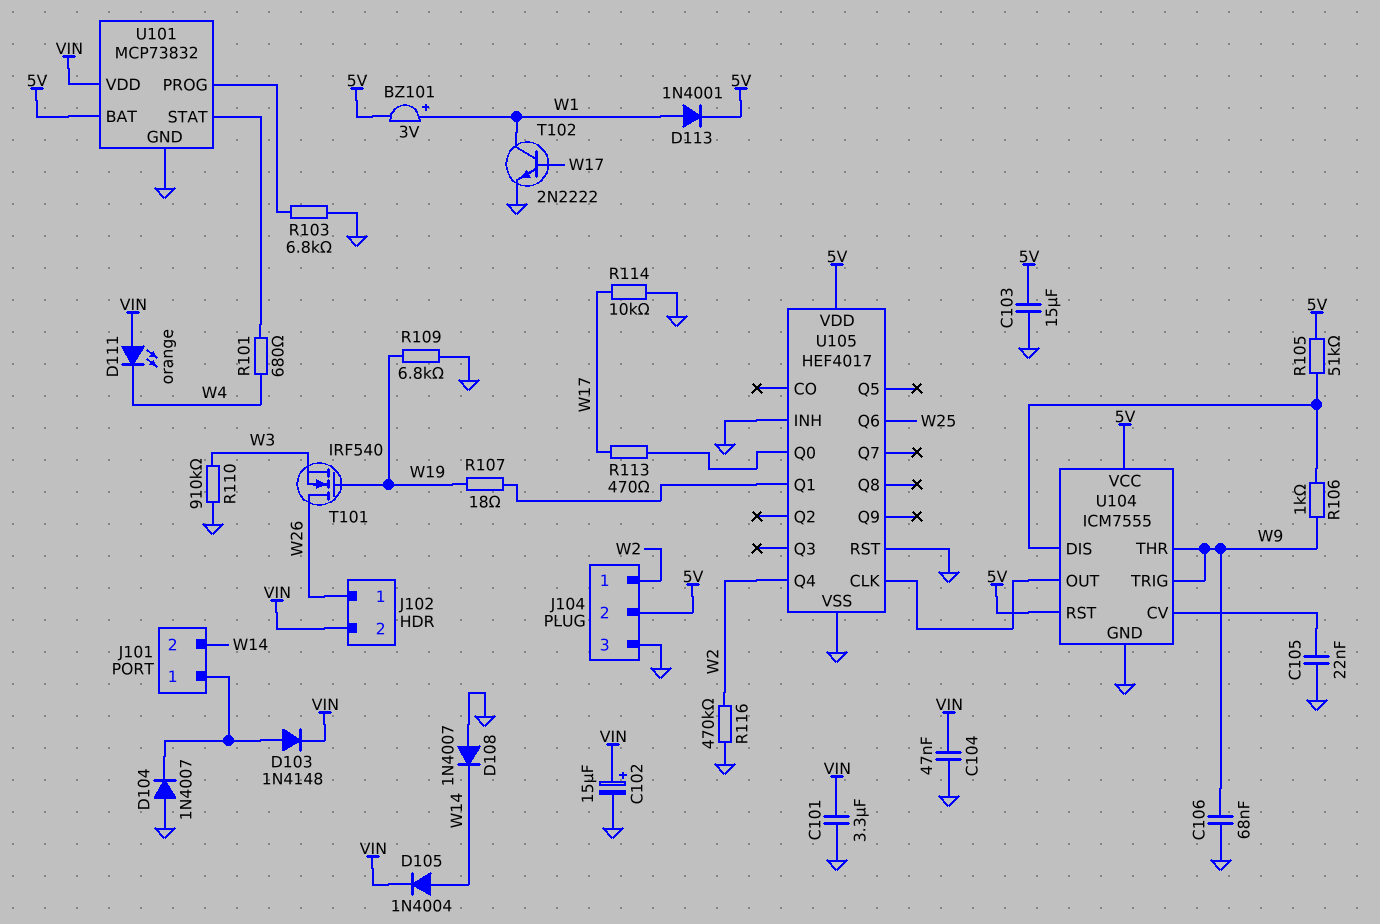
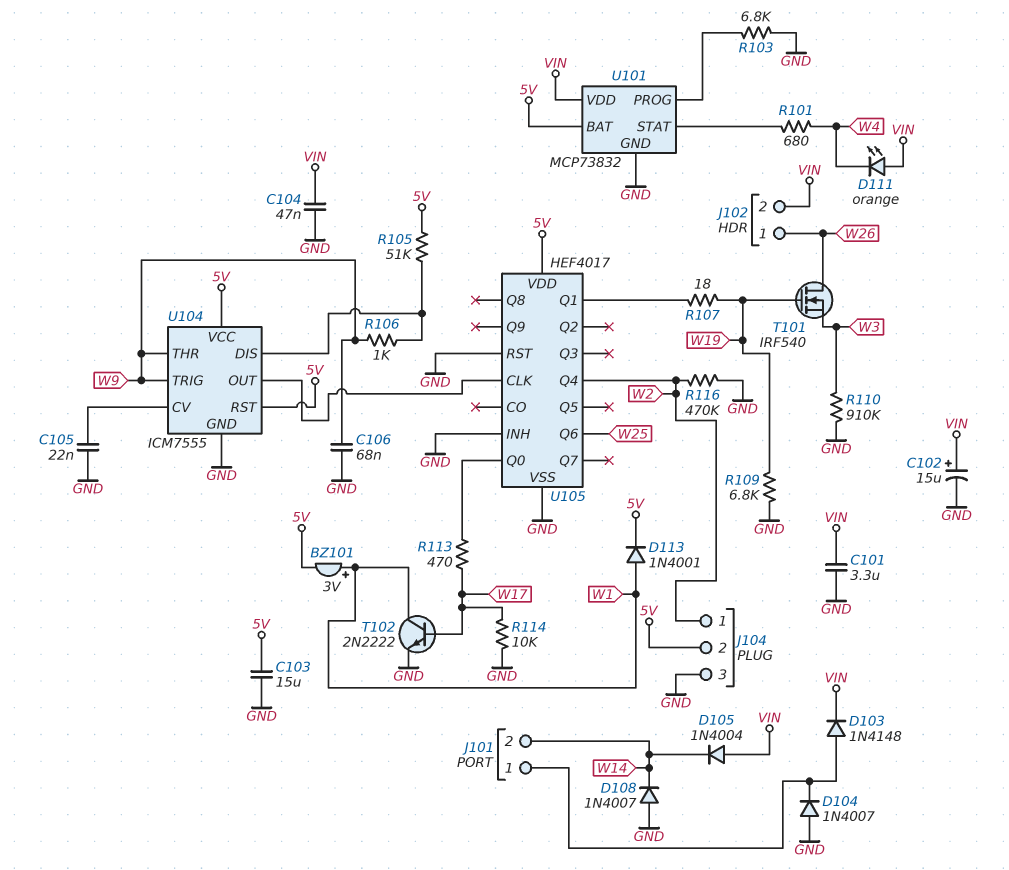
D105: diode 1N4004 (A W14, K VIN) -> diode 1N4004 (A VIN, K W14)

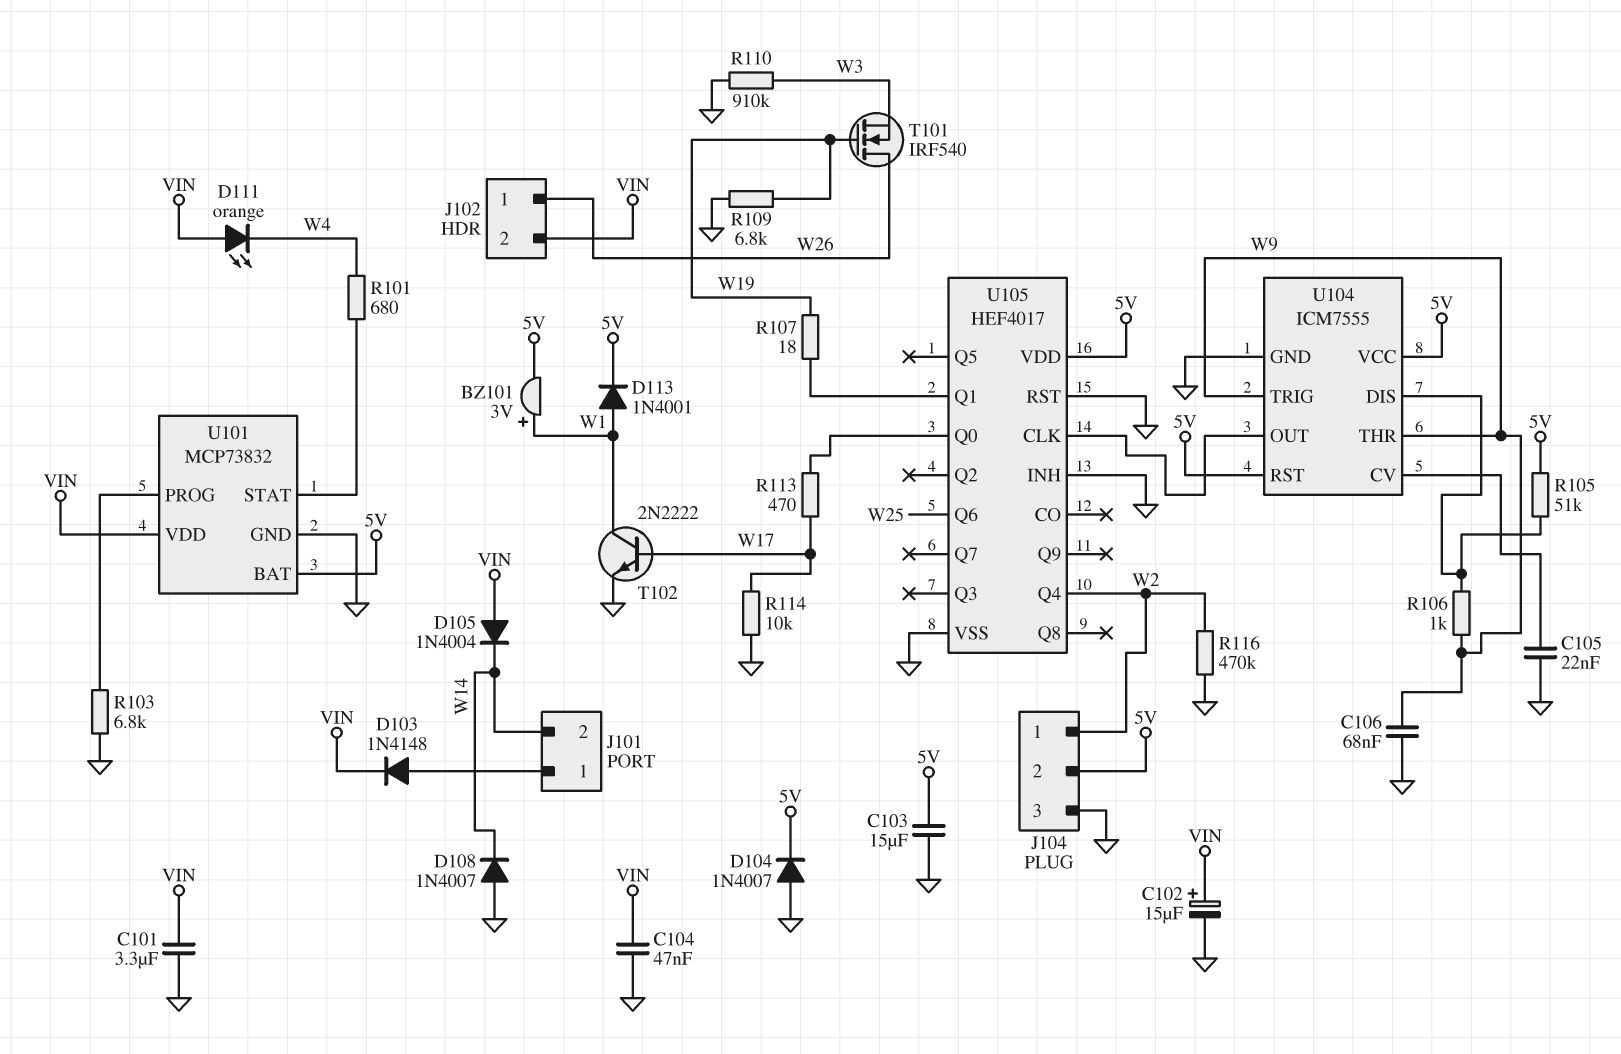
D104: diode 1N4007 (A GND, K J101/1) -> diode 1N4007 (A GND, K 5V)

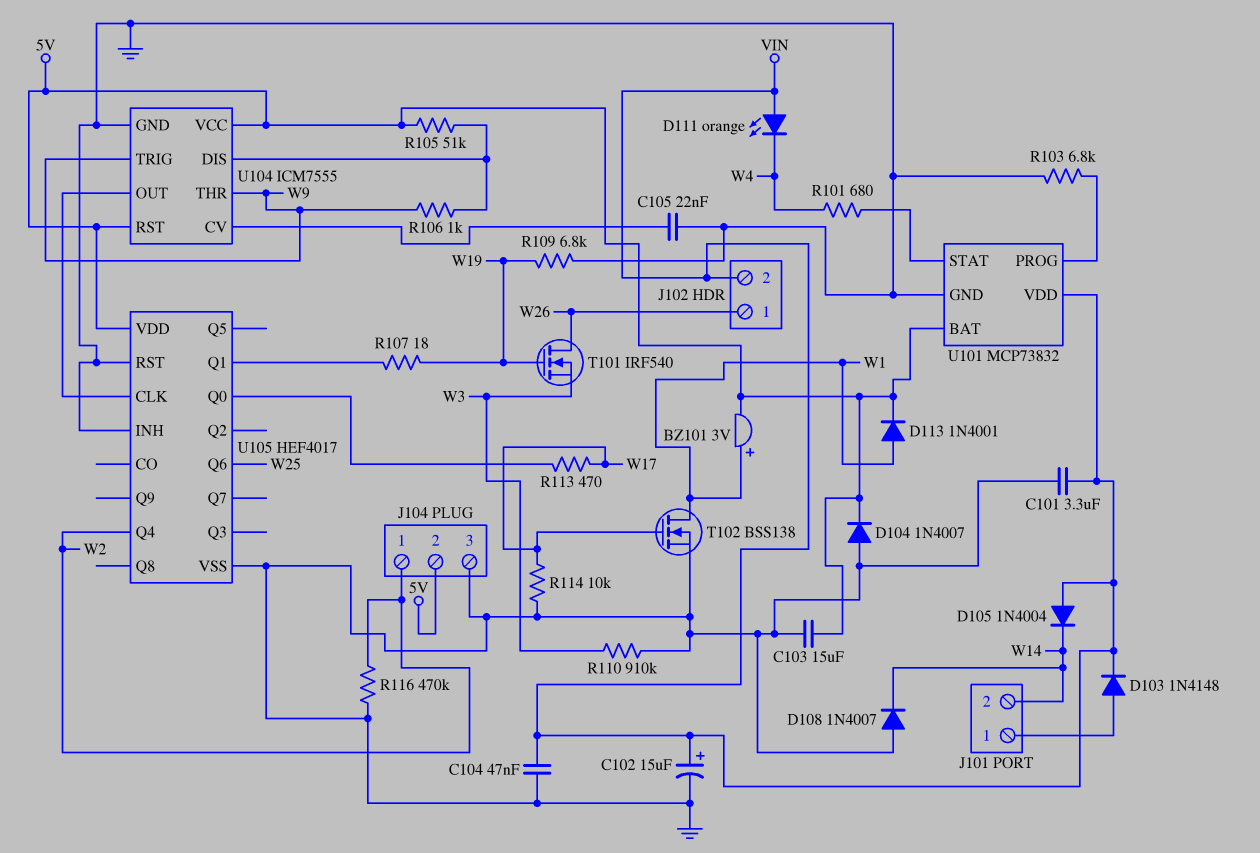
C106: 68nF (GND, W9) -> none
T102: NPN 2N2222 (B W17, C W1, E GND) -> NMOS BSS138 (G W17, D W1, S GND)

